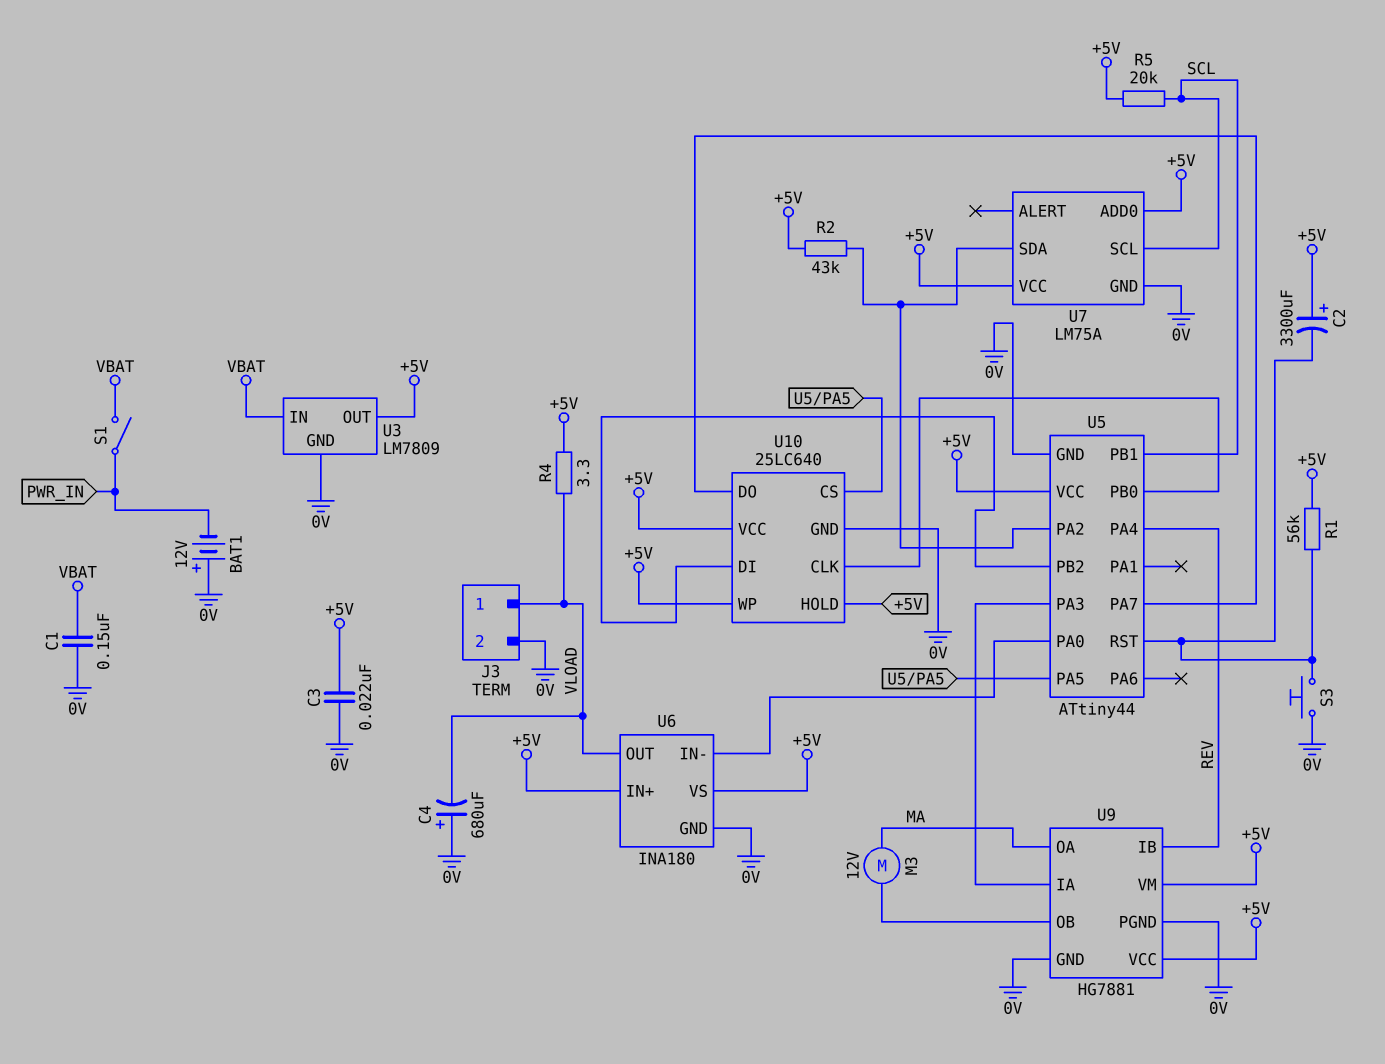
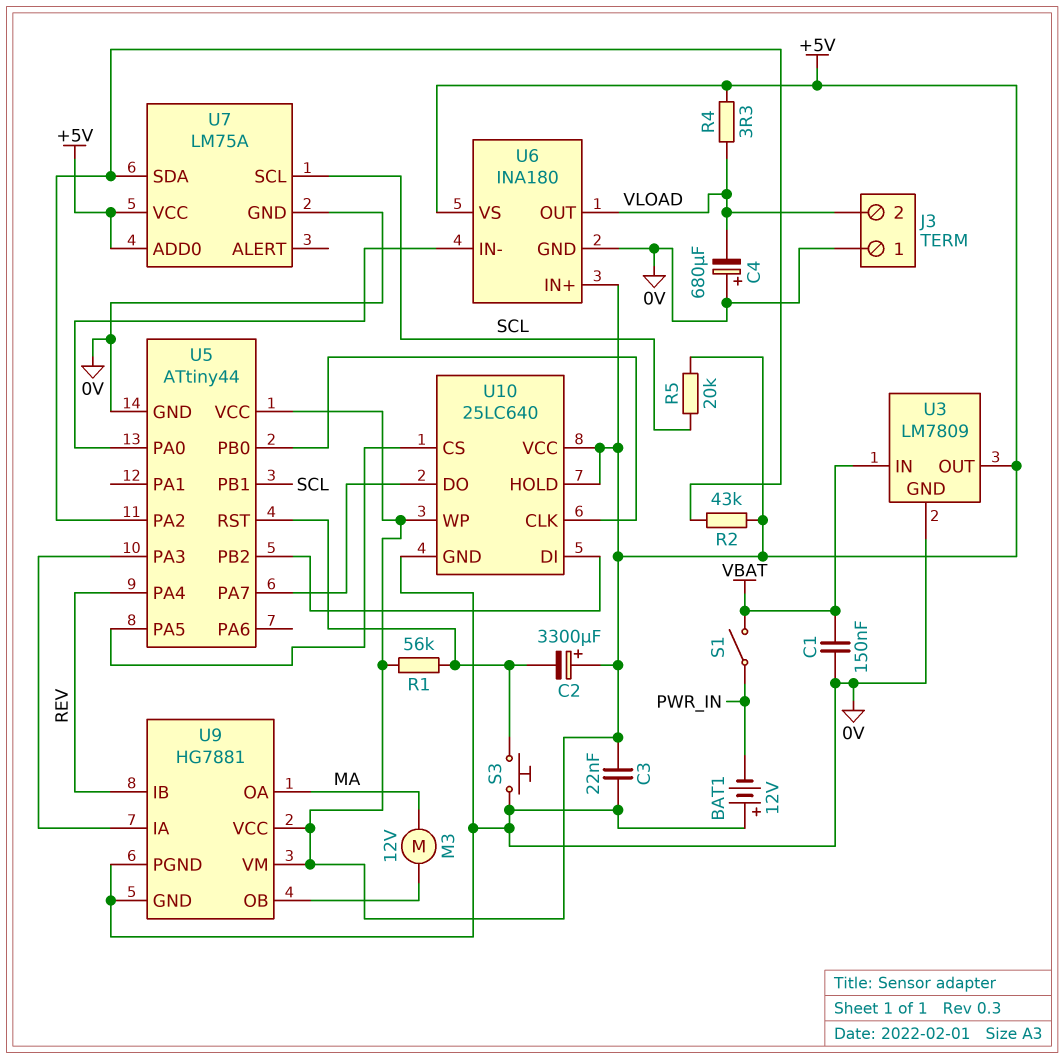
J3 pin 1: VLOAD -> 0V
J3 pin 2: 0V -> VLOAD

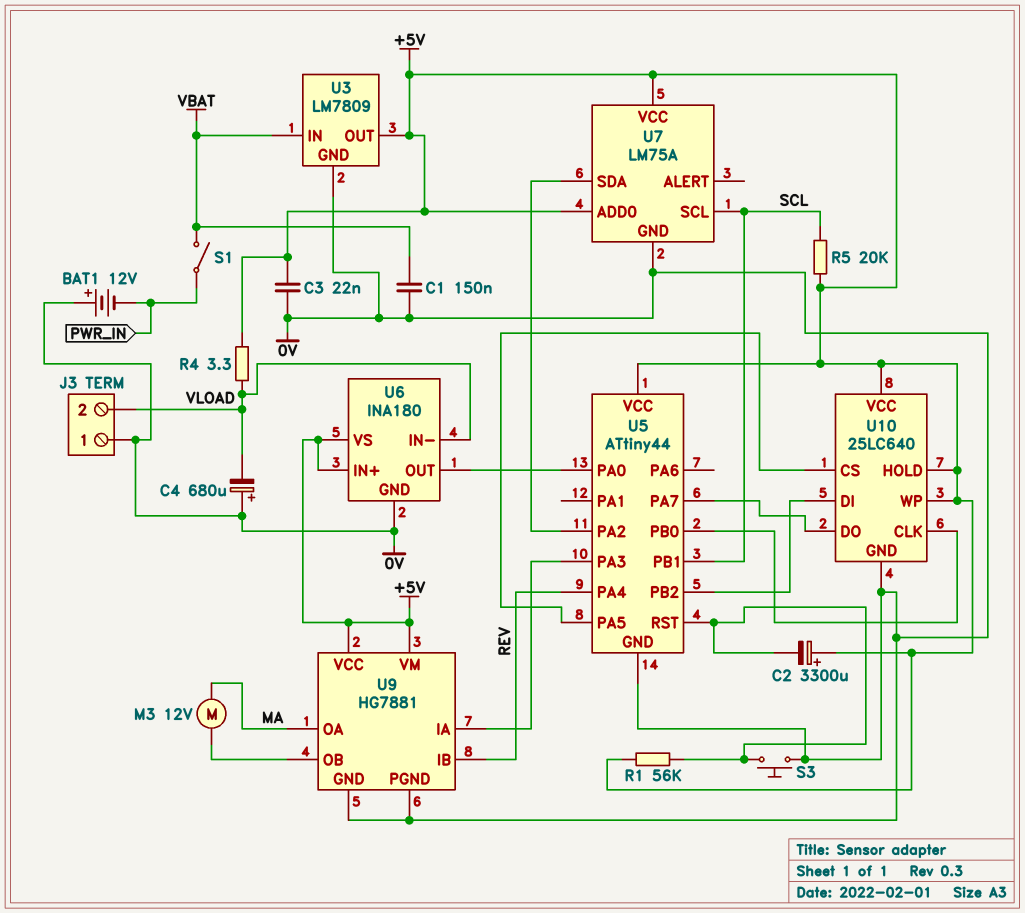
R2: 43k (+5V, U5/PA2) -> none
U6 pin IN-: U5/PA0 -> VLOAD
U6 pin OUT: VLOAD -> U5/PA0

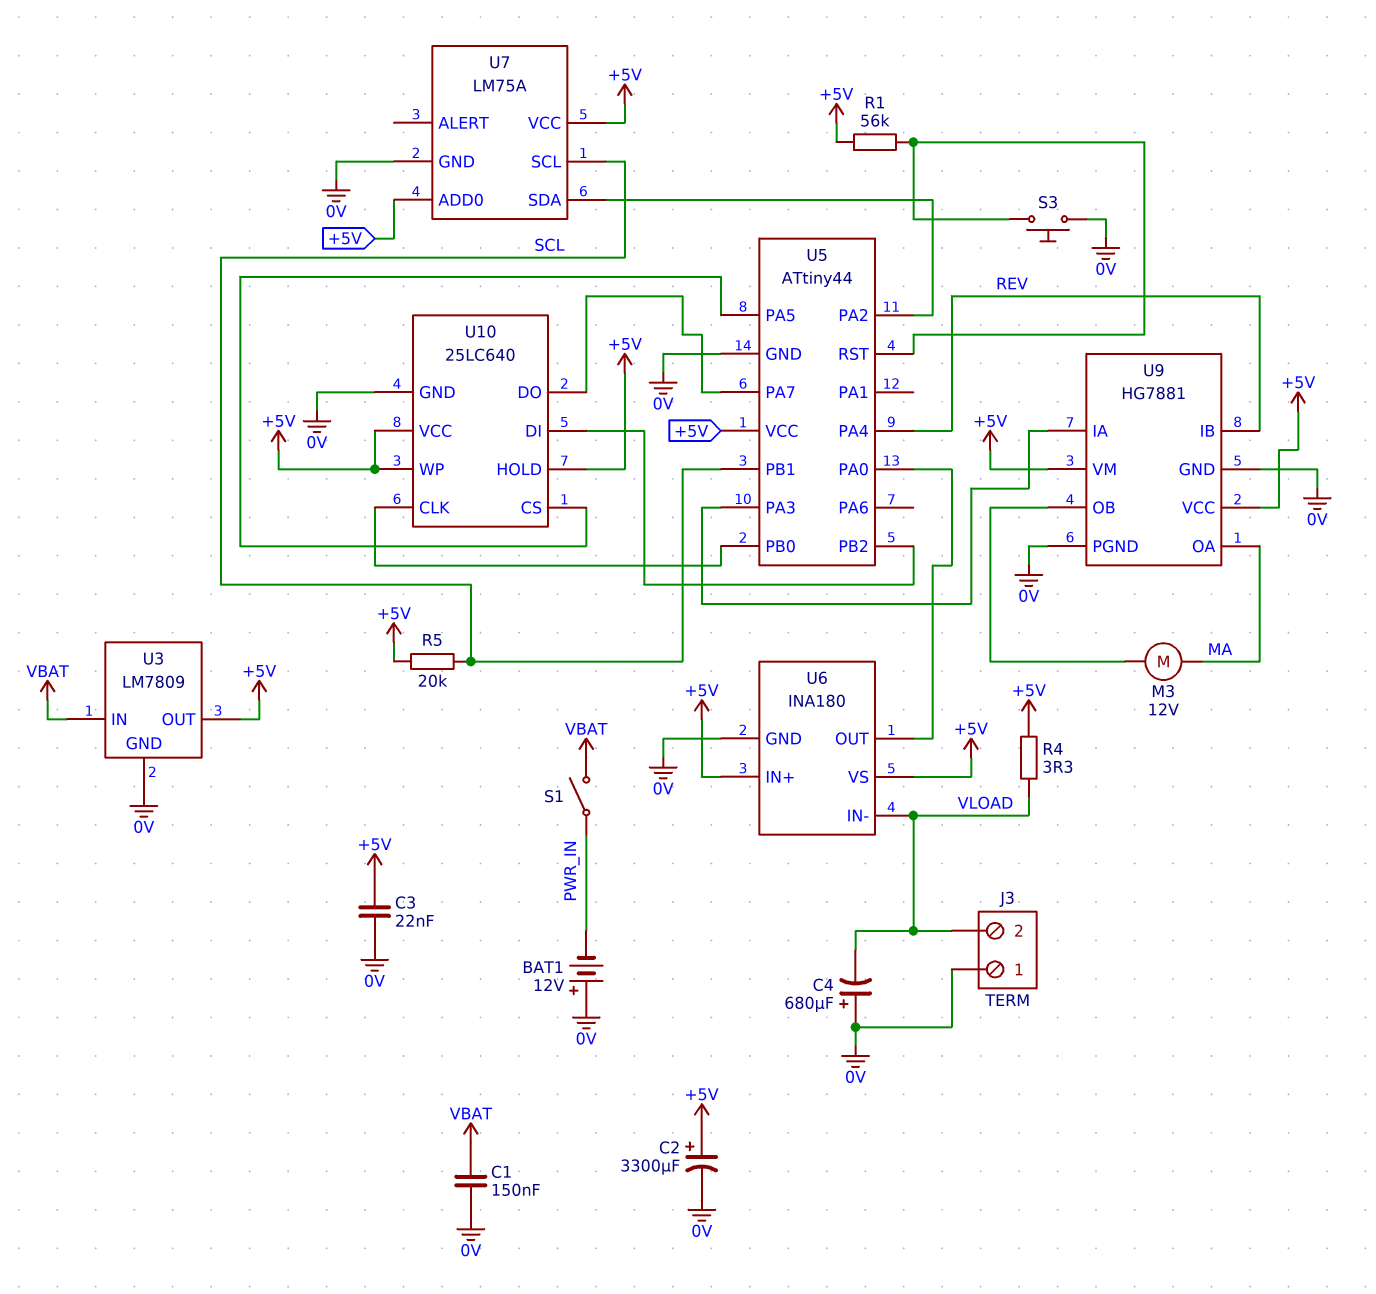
C2: 3300uF (plus +5V, minus U5/RST) -> 3300uF (plus +5V, minus 0V)

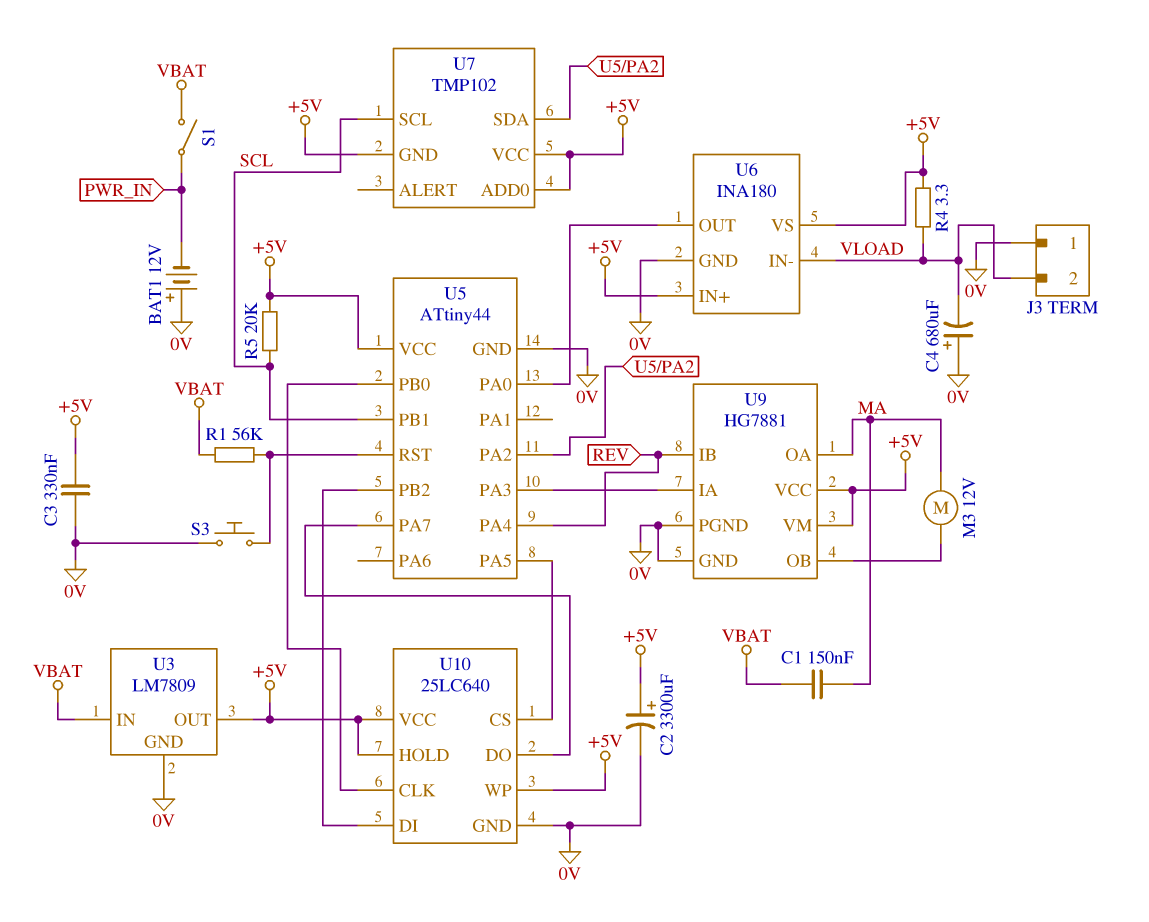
C1: 150nF (0V, VBAT) -> 150nF (MA, VBAT)
C3: 22nF (+5V, 0V) -> 330nF (+5V, 0V)
R1: 56k (+5V, U5/RST) -> 56k (U5/RST, VBAT)
U7: LM75A -> TMP102
U7 pin GND: 0V -> +5V

